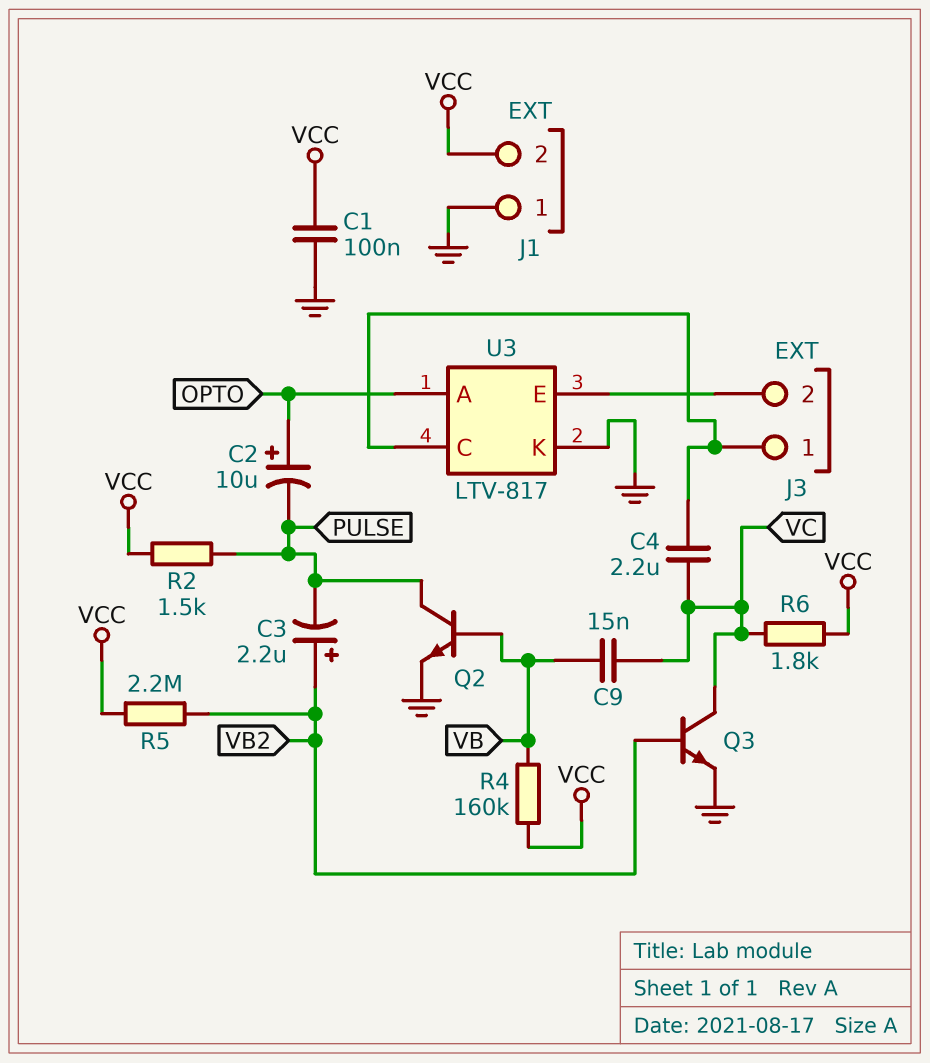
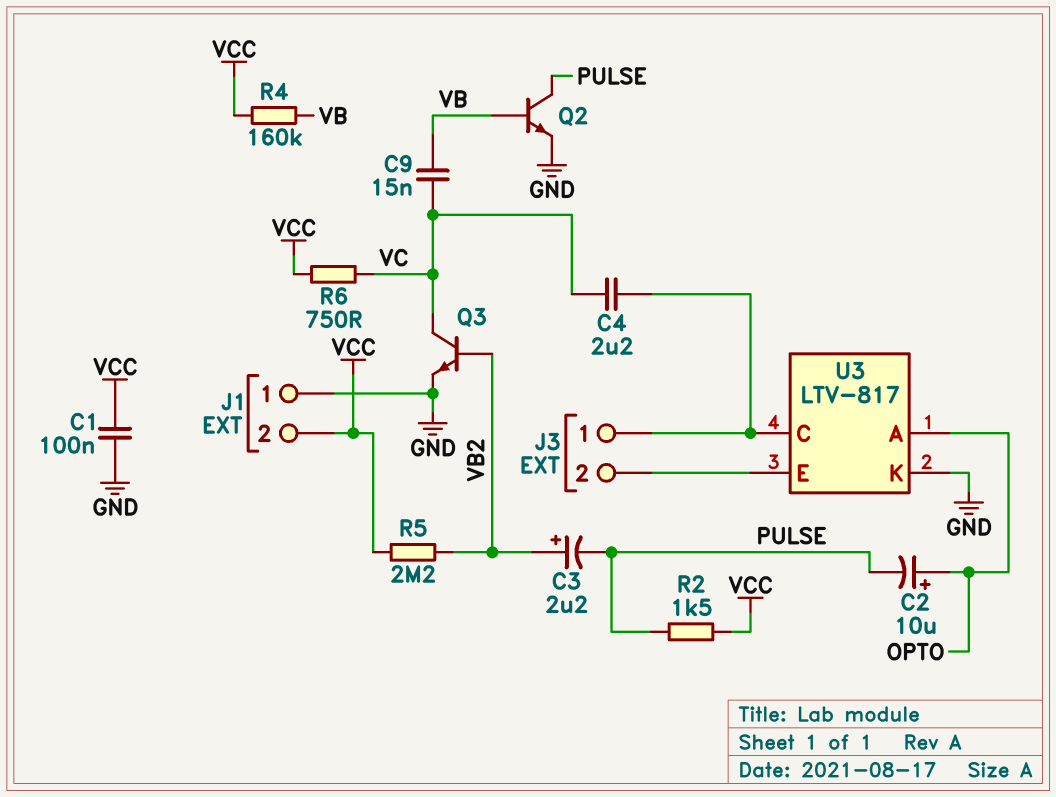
R6: 1.8k (VC, VCC) -> 750 (VC, VCC)

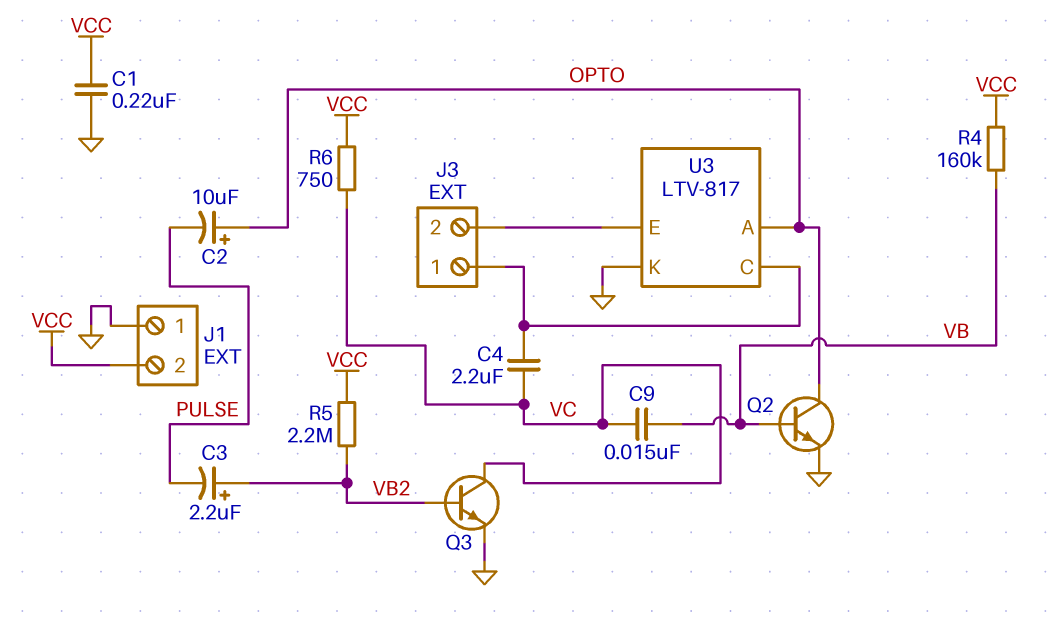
C1: 100nF (GND, VCC) -> 220nF (GND, VCC)
Q2: NPN (B VB, C PULSE, E GND) -> NPN (B VB, C OPTO, E GND)
R2: 1.5k (PULSE, VCC) -> none

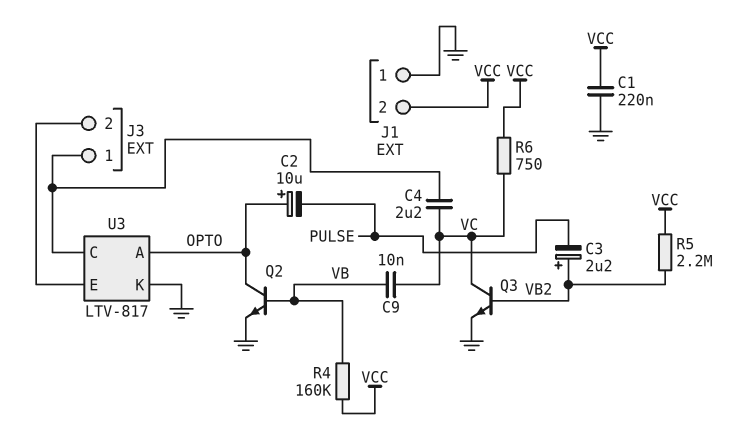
C9: 15nF (VB, VC) -> 10nF (VB, VC)

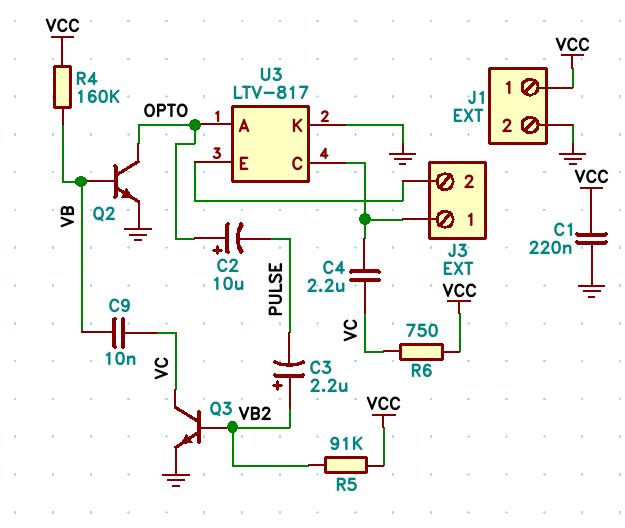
J1 pin 1: GND -> VCC
J1 pin 2: VCC -> GND
R5: 2.2M (VB2, VCC) -> 91k (VB2, VCC)

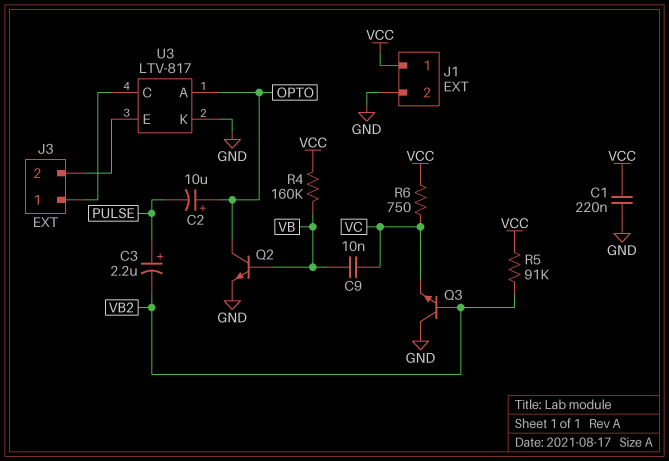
C3: 2.2uF (plus VB2, minus PULSE) -> 2.2uF (plus PULSE, minus VB2)
C4: 2.2uF (J3/1, VC) -> none
Q3: NPN (B VB2, C VC, E GND) -> NPN (B VB2, C GND, E VC)

